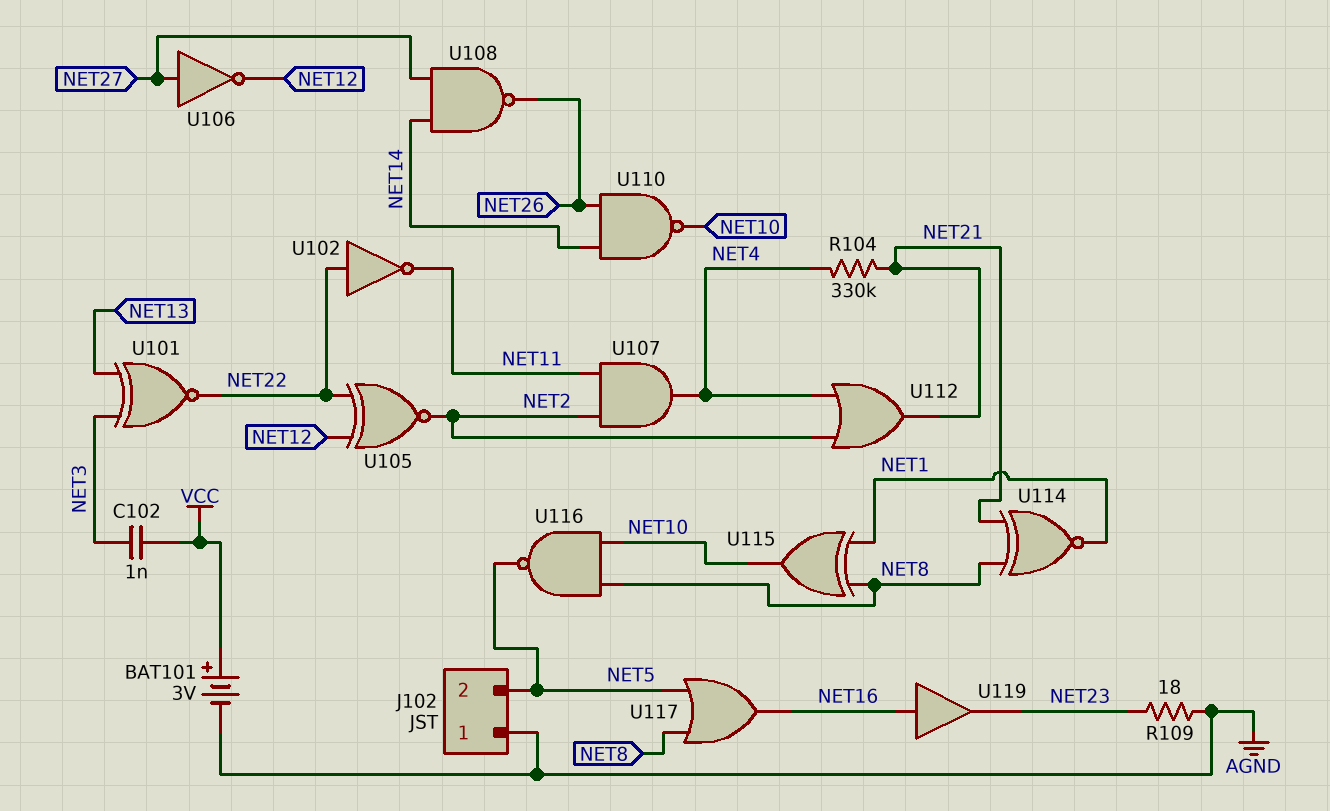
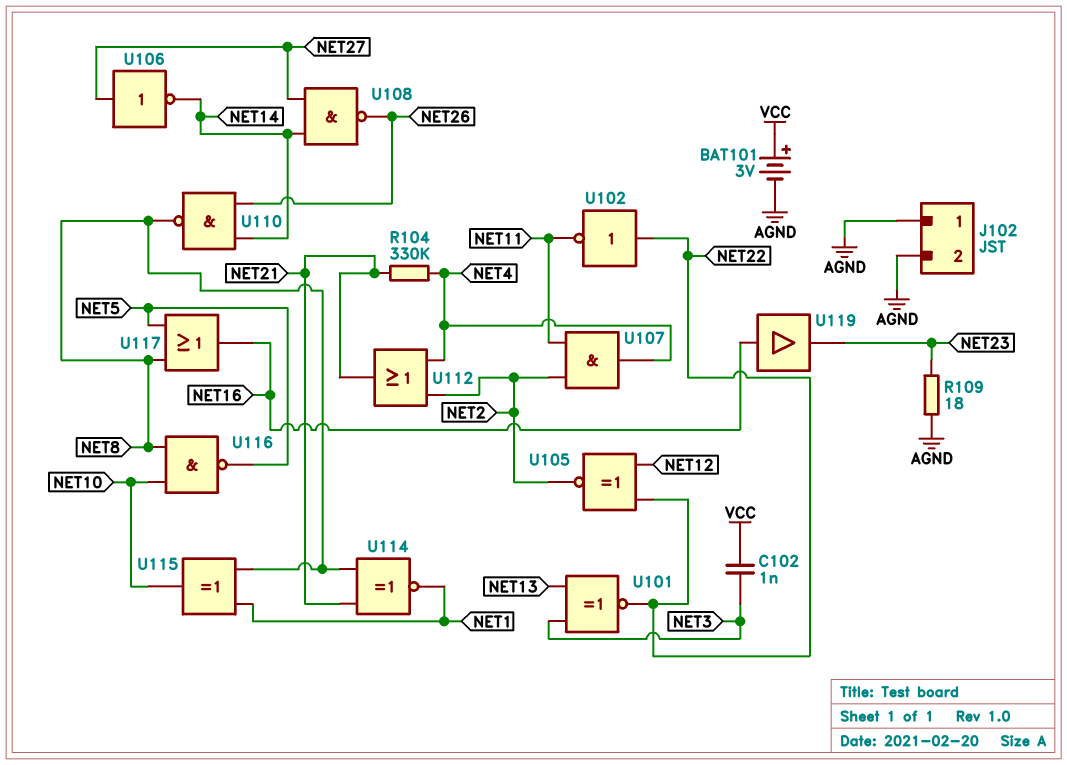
J102 pin 2: NET5 -> AGND
U106: NOT (in NET27, out NET12) -> NOT (in NET27, out NET14)
U110: NAND (in NET14, in NET26, out NET10) -> NAND (in NET14, in NET26, out NET8)

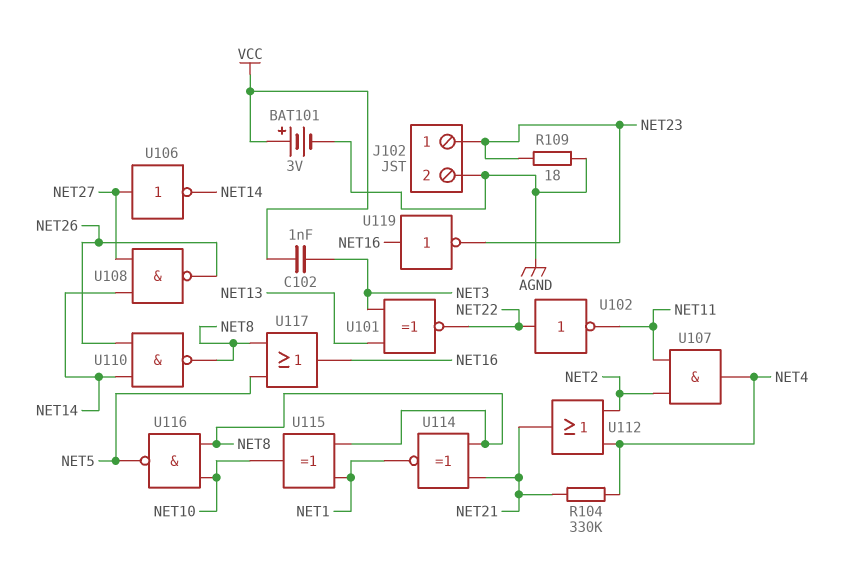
J102 pin 1: AGND -> NET23
U105: XNOR (in NET12, in NET22, out NET2) -> none
U119: buffer (in NET16, out NET23) -> NOT (in NET16, out NET23)

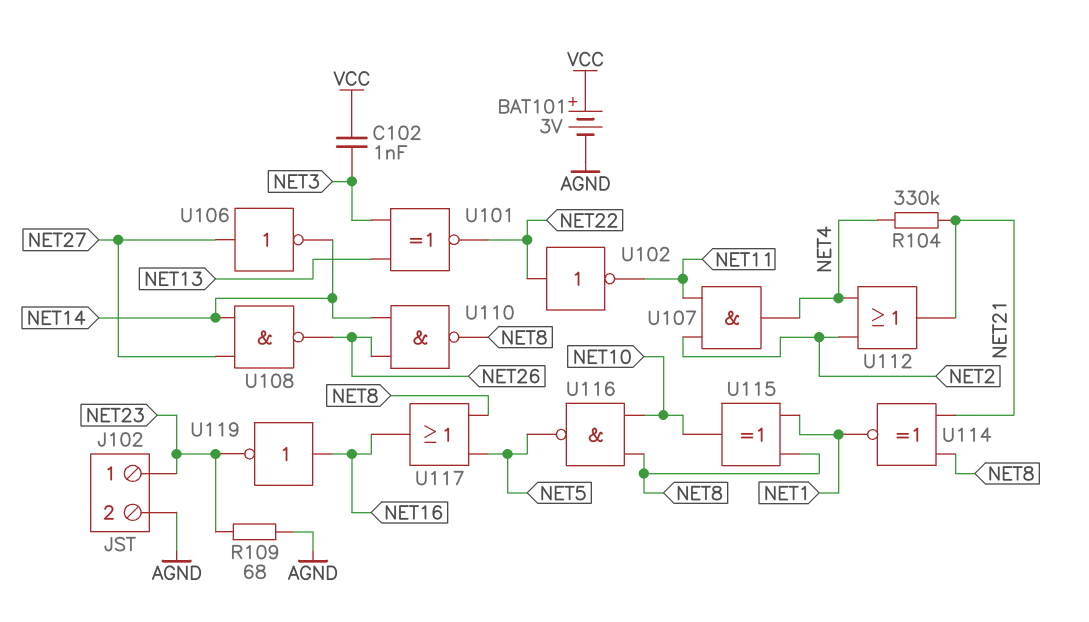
R109: 18 (AGND, NET23) -> 68 (AGND, NET23)

